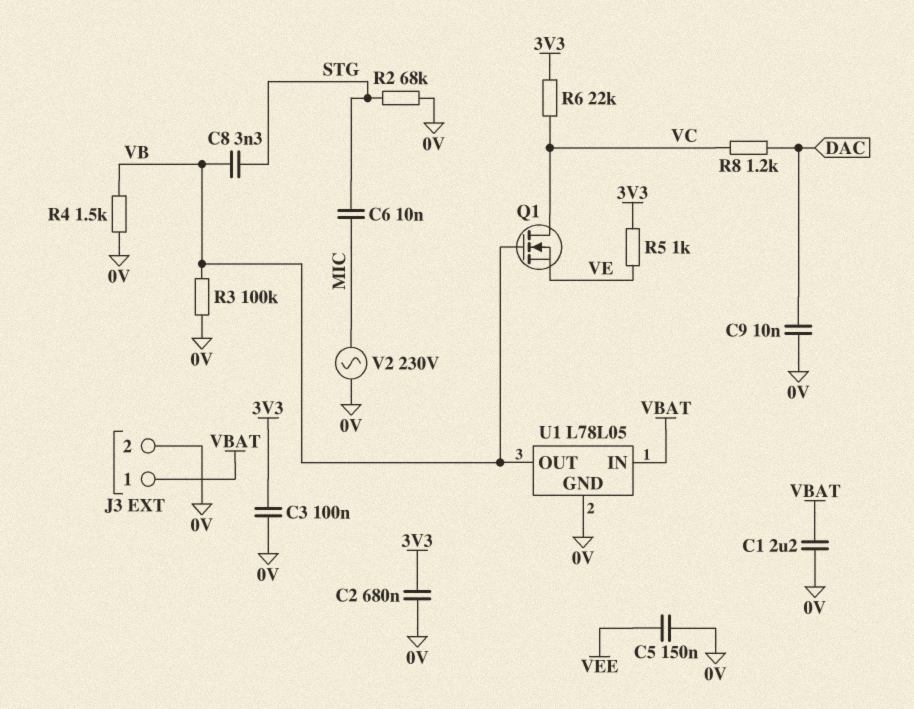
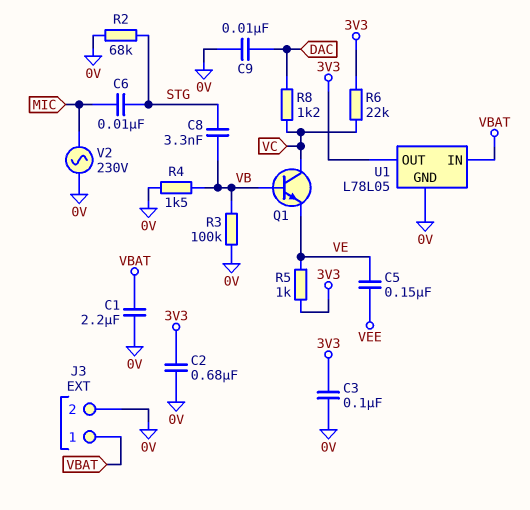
C5: 150nF (0V, VEE) -> 150nF (VE, VEE)
Q1: NMOS (G VB, D VC, S VE) -> NPN (B VB, C VC, E VE)
U1 pin OUT: VB -> 3V3

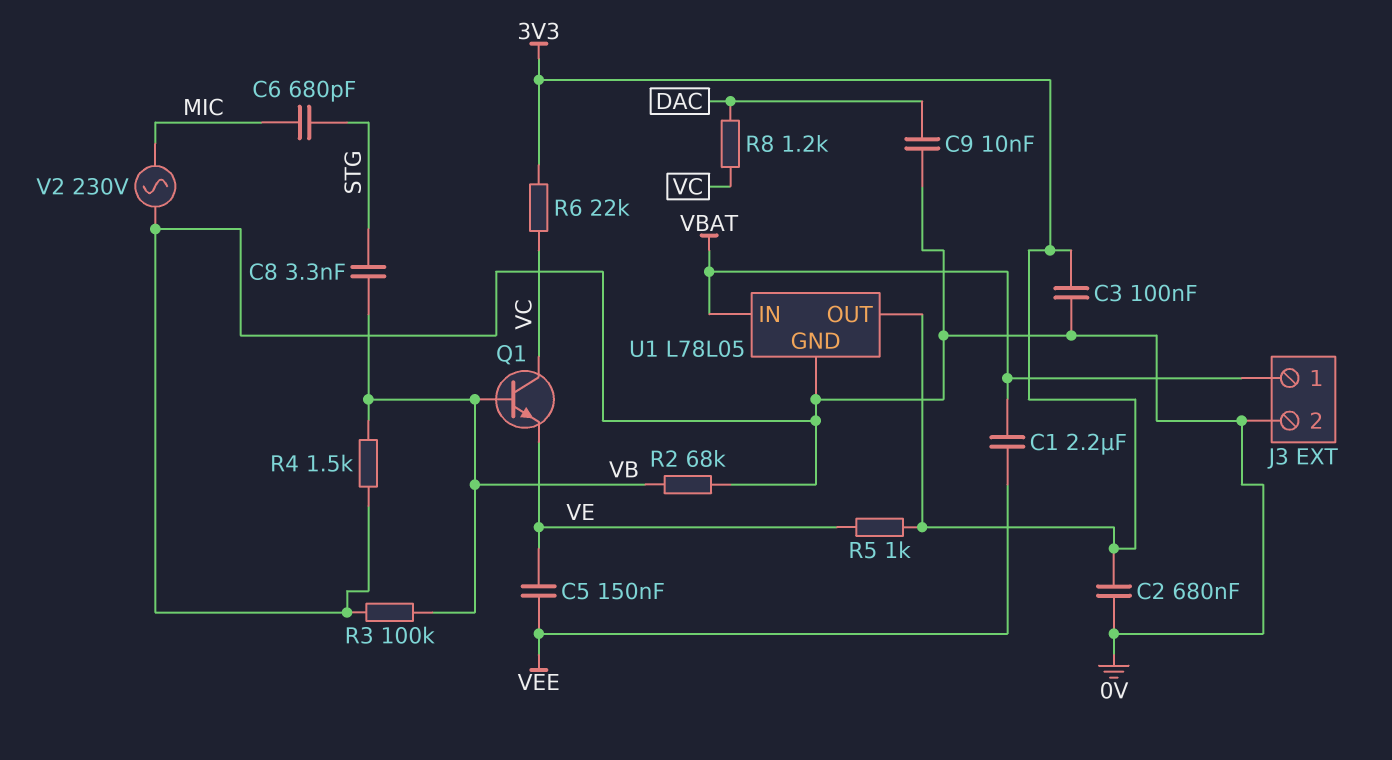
C1: 2.2uF (0V, VBAT) -> 2.2uF (VBAT, VEE)
C6: 10nF (MIC, STG) -> 680pF (MIC, STG)
R2: 68k (0V, STG) -> 68k (0V, VB)

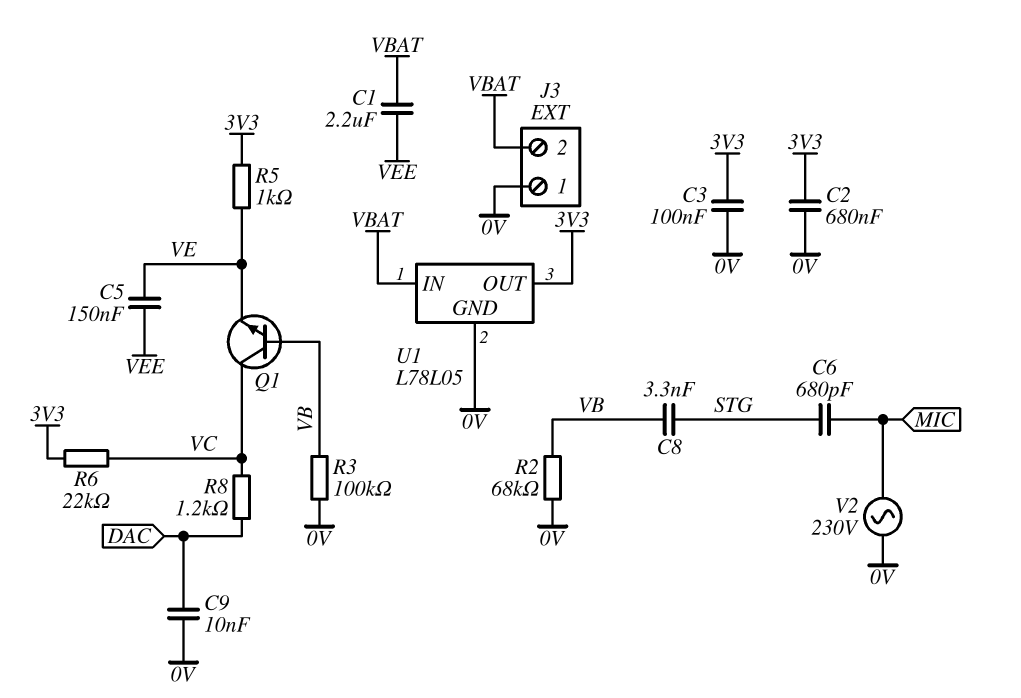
J3 pin 1: VBAT -> 0V
J3 pin 2: 0V -> VBAT
R4: 1.5k (0V, VB) -> none

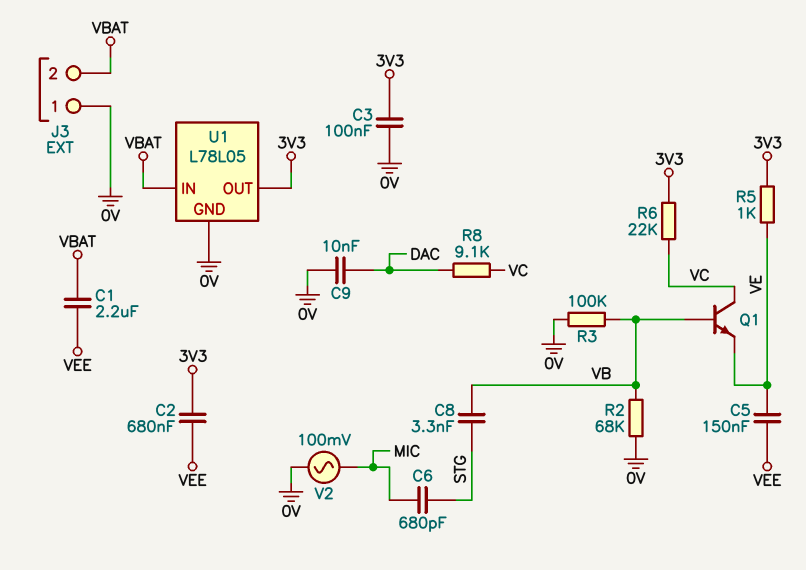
C2: 680nF (0V, 3V3) -> 680nF (3V3, VEE)
R8: 1.2k (DAC, VC) -> 9.1k (DAC, VC)
V2: AC 230V (0V, MIC) -> AC 100mV (0V, MIC)

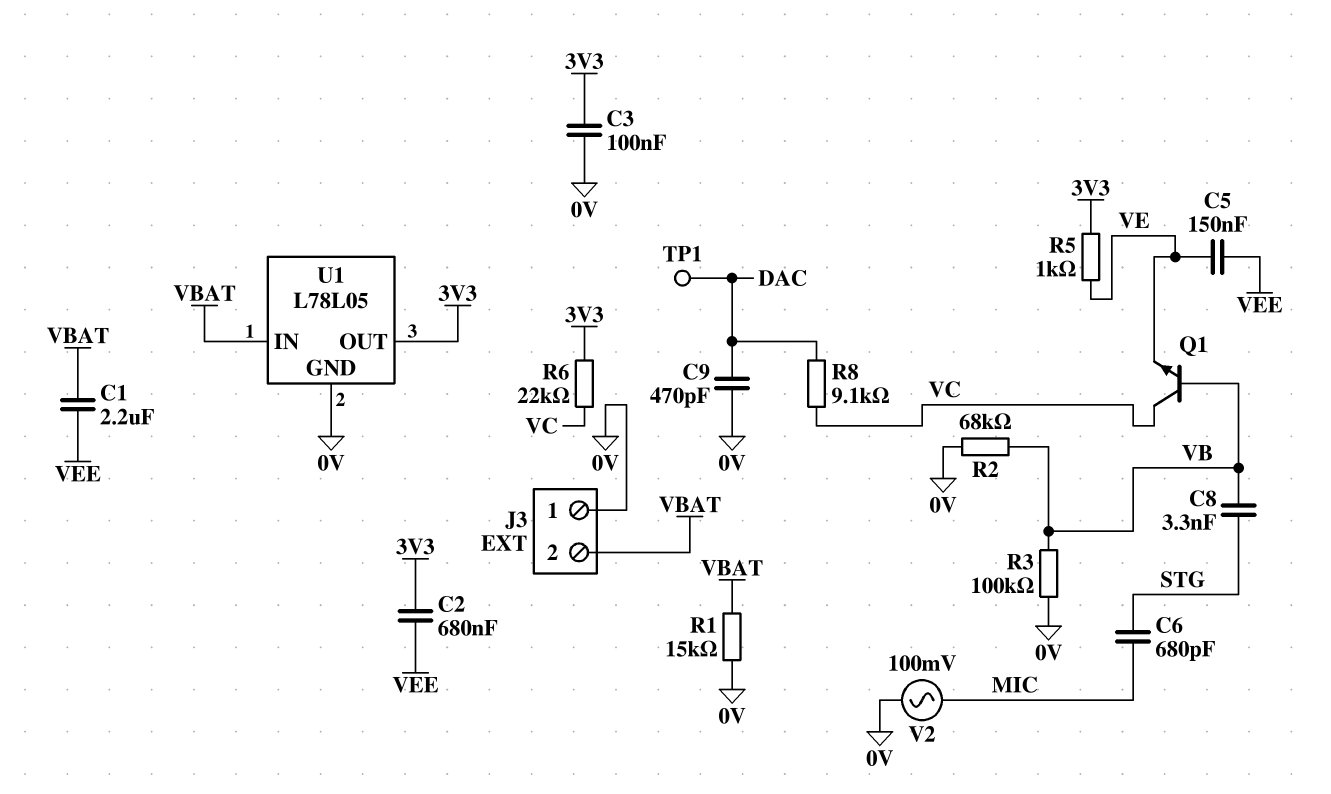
C9: 10nF (0V, DAC) -> 470pF (0V, DAC)
R1: none -> 15k (0V, VBAT)
TP1: none -> test point (DAC)

